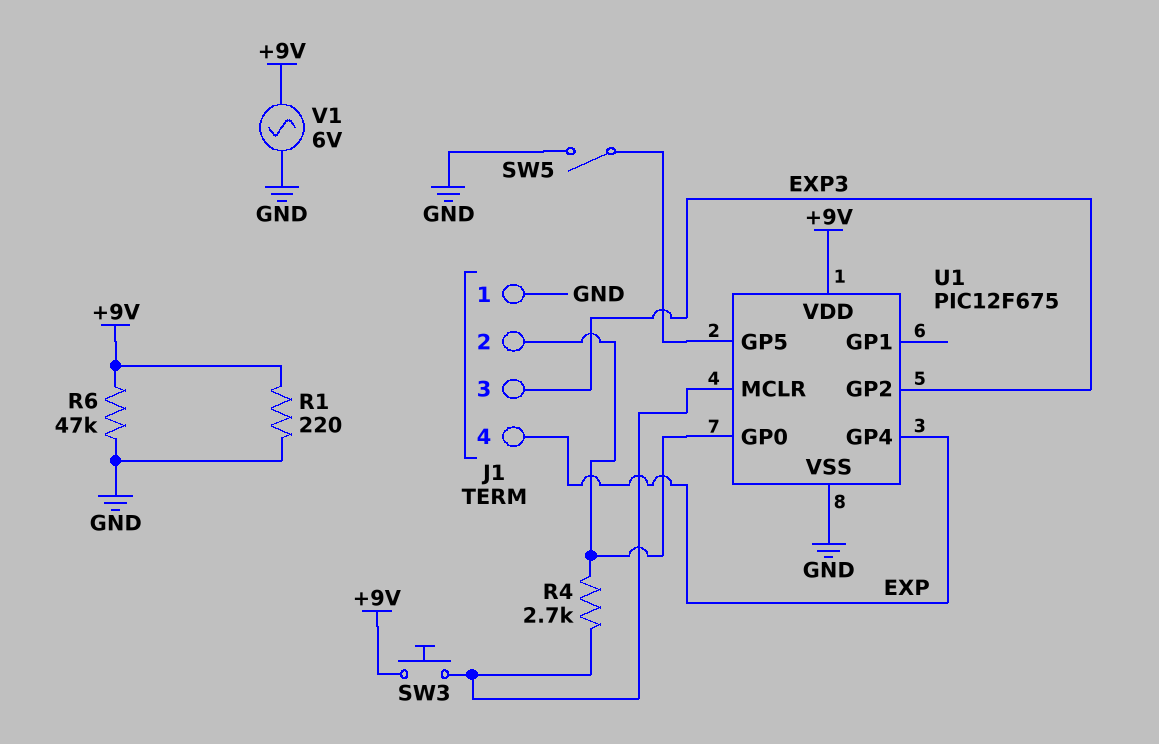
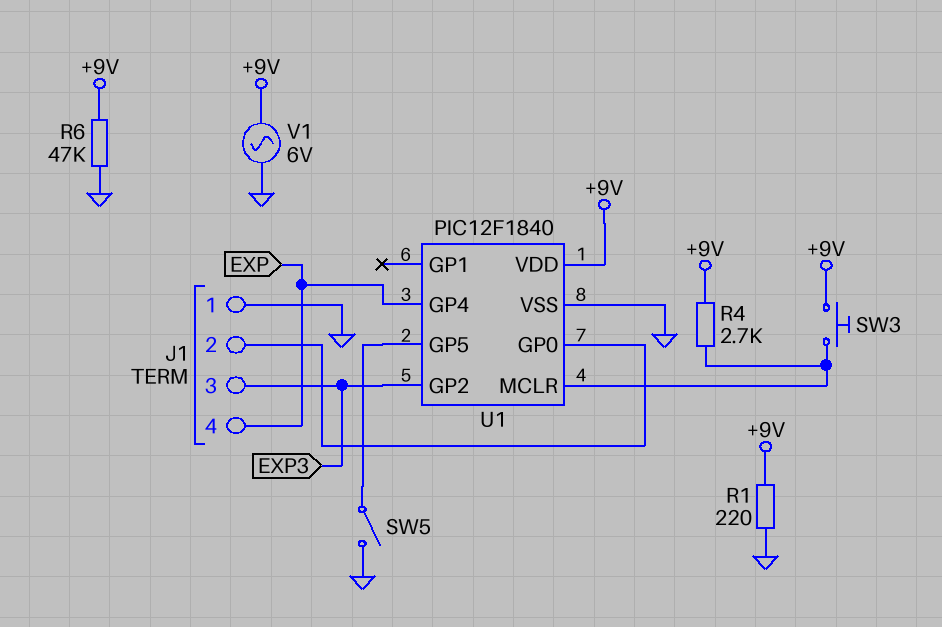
R4: 2.7k (J1/2, U1/MCLR) -> 2.7k (+9V, U1/MCLR)
U1: PIC12F675 -> PIC12F1840

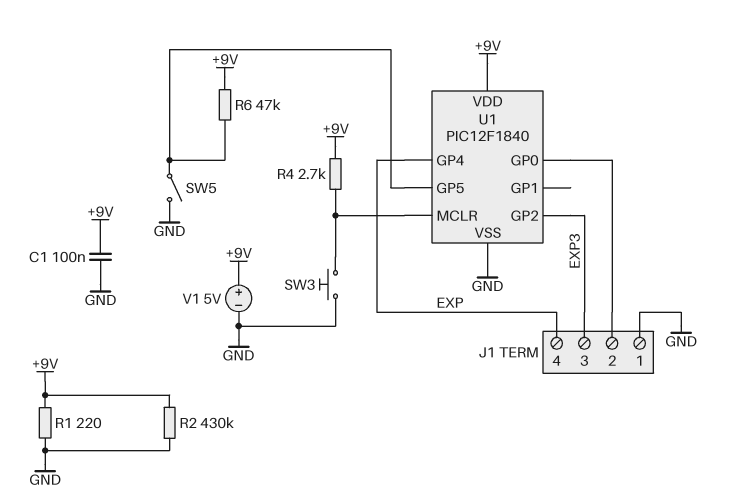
C1: none -> 100nF (+9V, GND)
R2: none -> 430k (+9V, GND)
R6: 47k (+9V, GND) -> 47k (+9V, U1/GP5)
SW3: button (+9V, U1/MCLR) -> button (GND, U1/MCLR)
V1: AC 6V (+9V, GND) -> 5V (plus +9V, minus GND)

